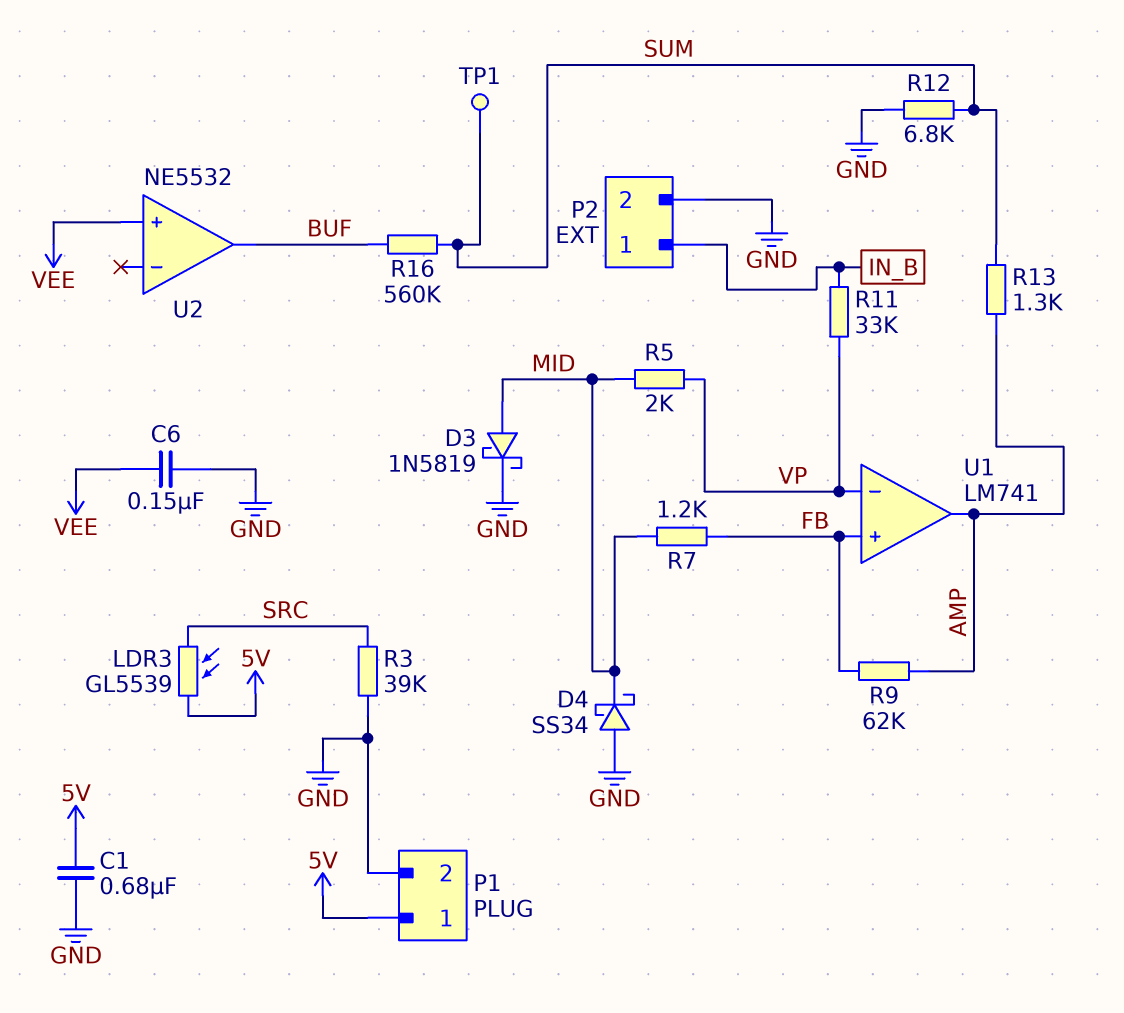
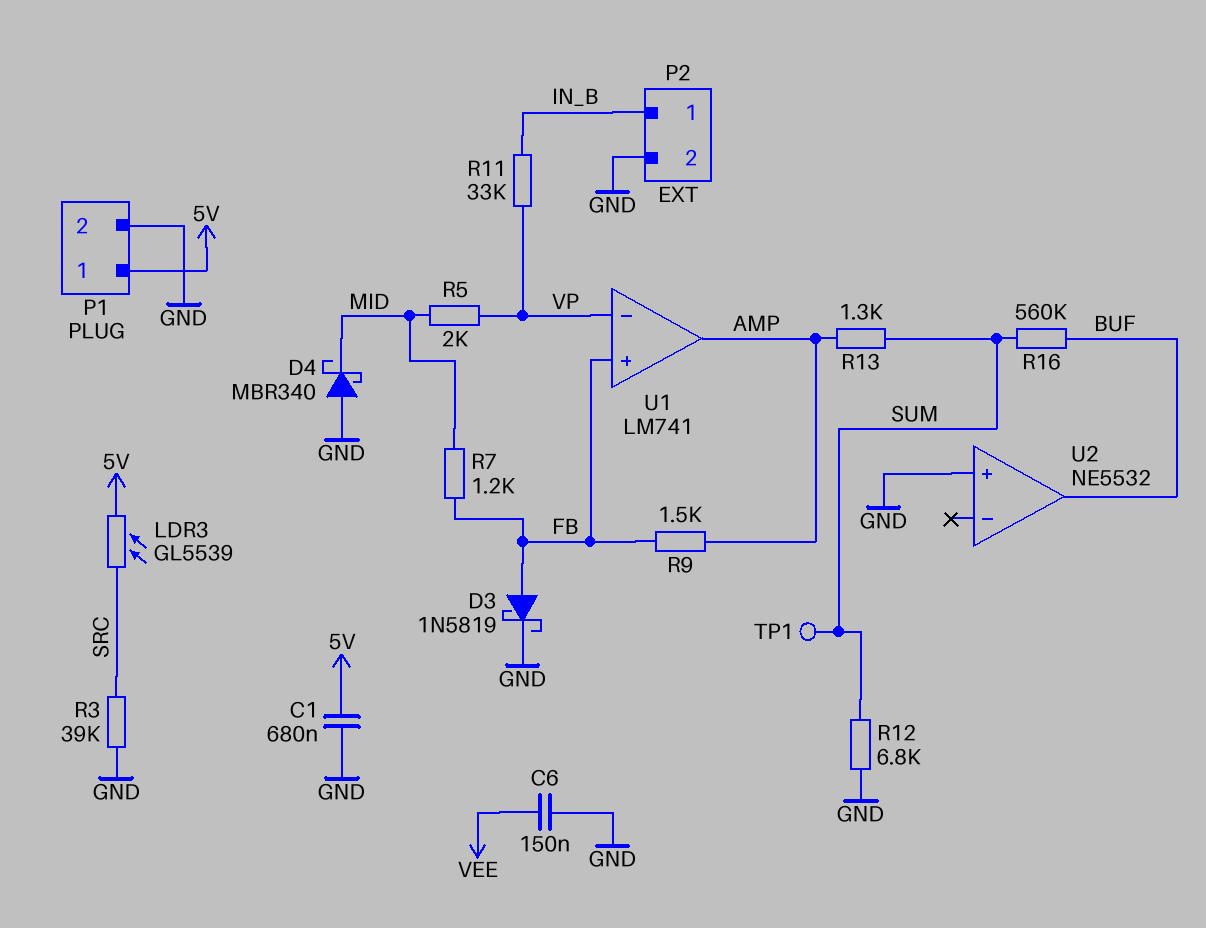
D3: schottky 1N5819 (A MID, K GND) -> schottky 1N5819 (A FB, K GND)
D4: schottky SS34 (A GND, K MID) -> schottky MBR340 (A GND, K MID)
R9: 62k (AMP, FB) -> 1.5k (AMP, FB)
U2 pin in+: VEE -> GND

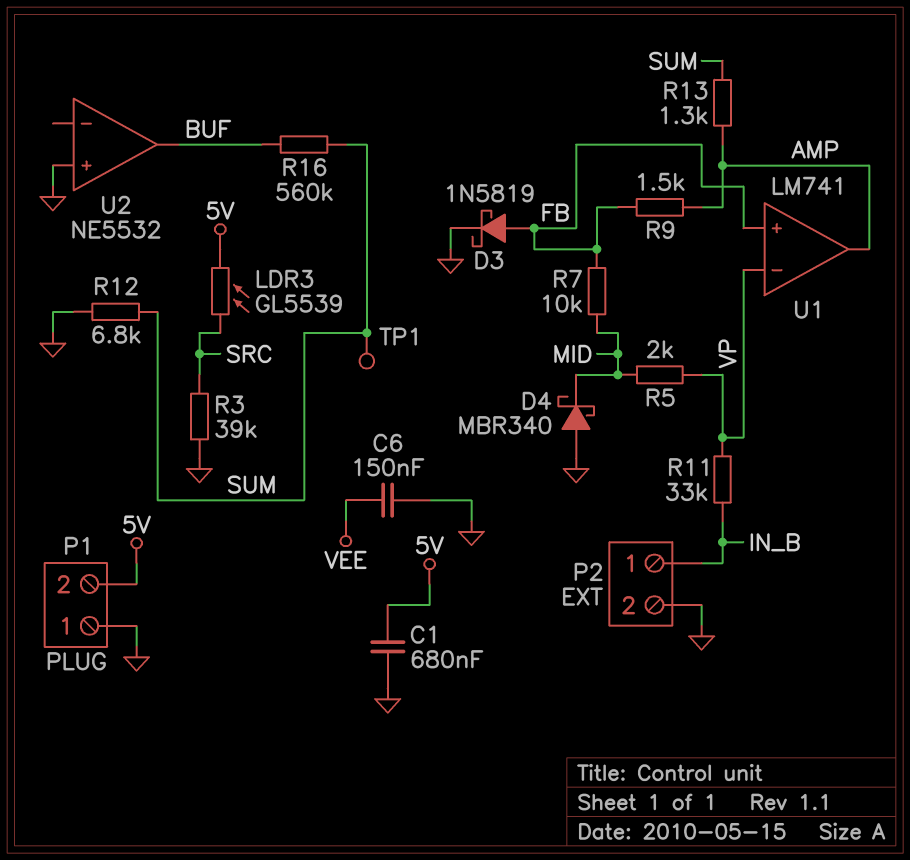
P1 pin 1: 5V -> GND
P1 pin 2: GND -> 5V
R7: 1.2k (FB, MID) -> 10k (FB, MID)

